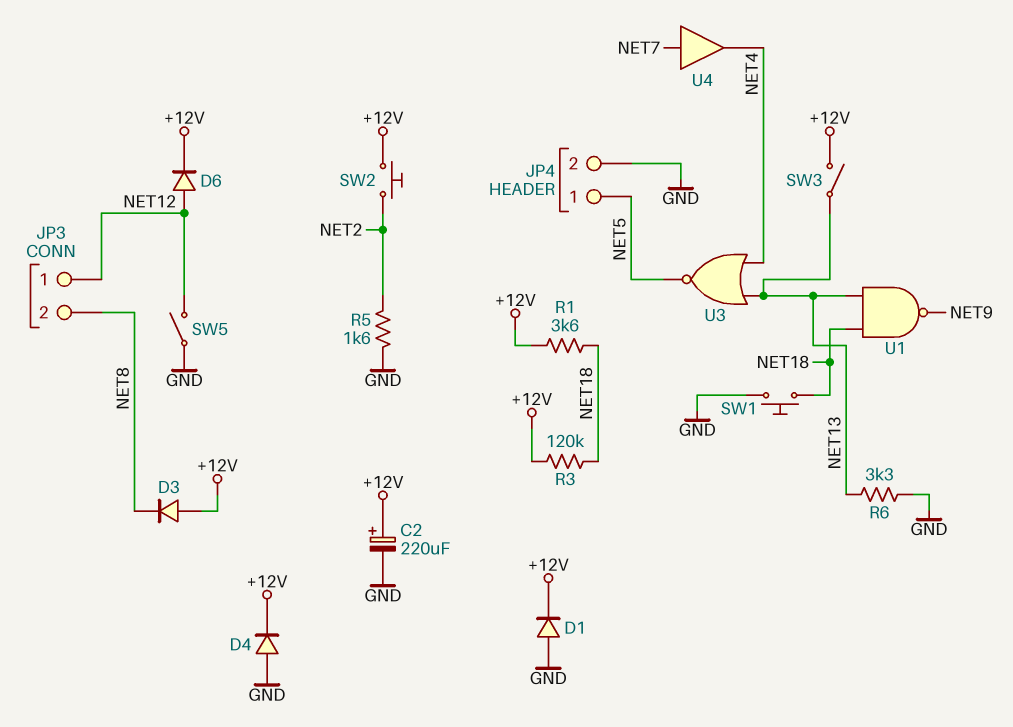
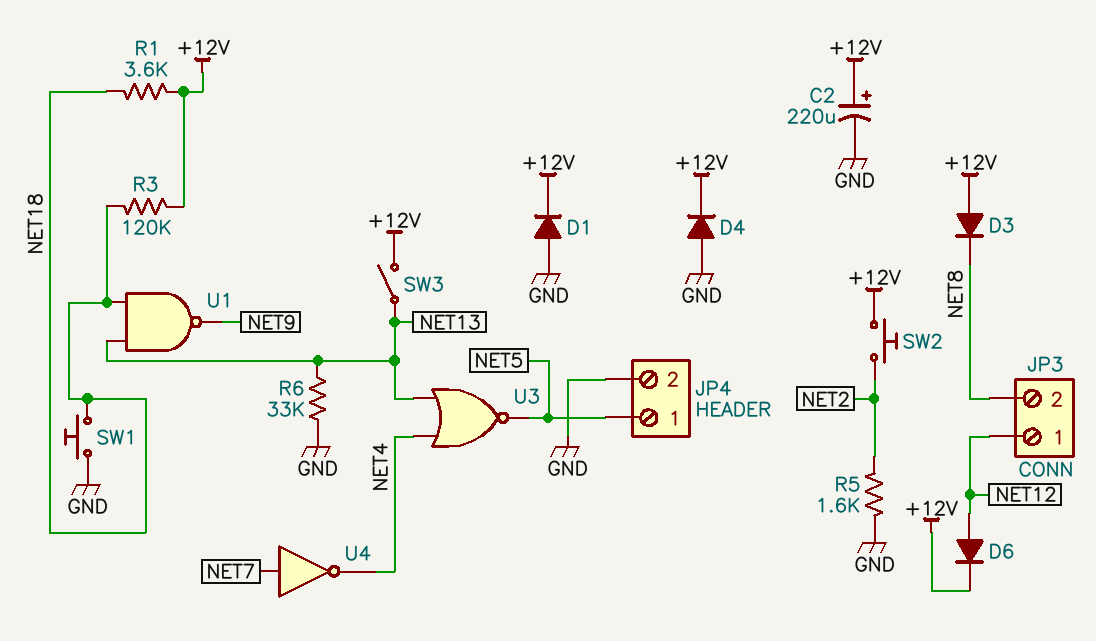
R6: 3.3k (GND, NET13) -> 33k (GND, NET13)
SW5: switch (GND, NET12) -> none
U4: buffer (in NET7, out NET4) -> NOT (in NET7, out NET4)

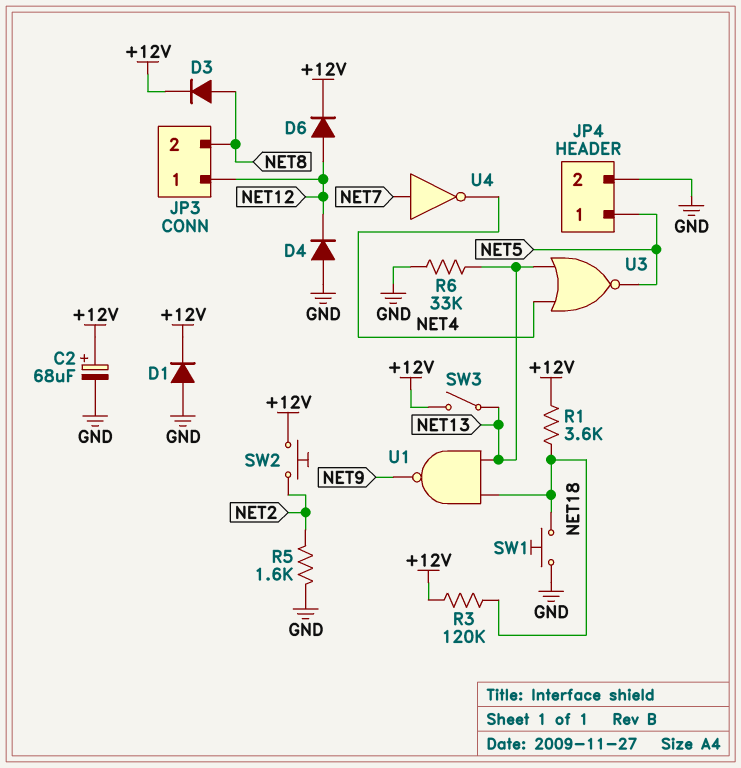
C2: 220uF (plus +12V, minus GND) -> 68uF (plus +12V, minus GND)
D3: diode (A +12V, K NET8) -> diode (A NET8, K +12V)
D4: diode (A GND, K +12V) -> diode (A GND, K NET12)

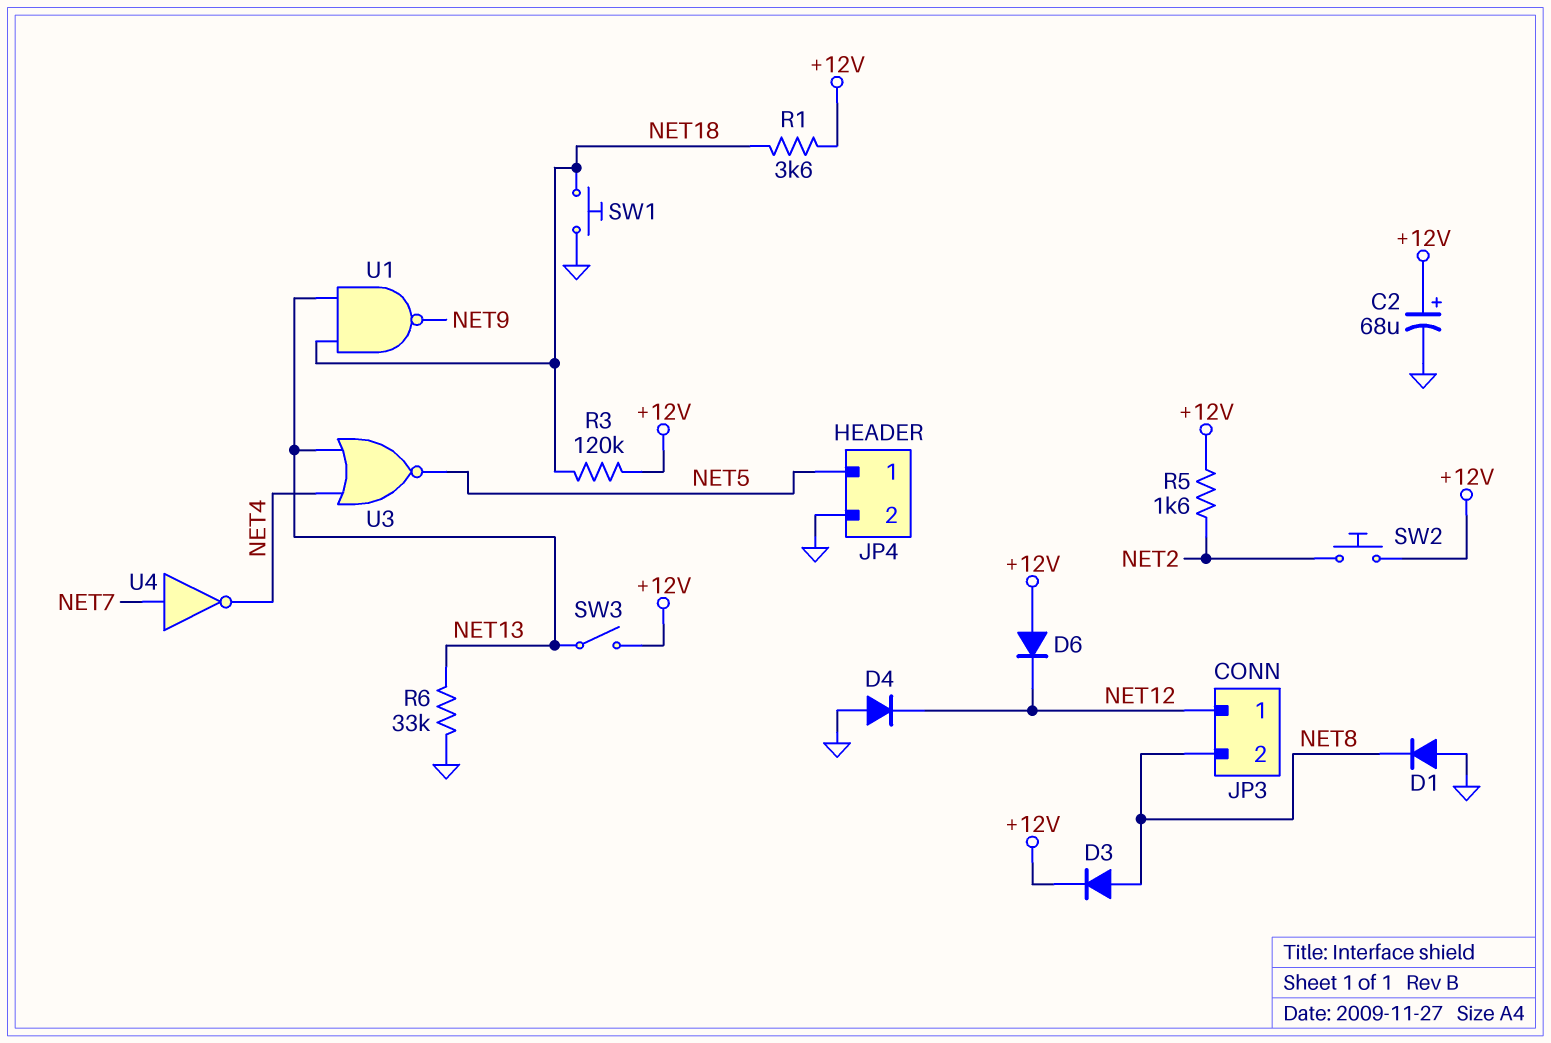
D1: diode (A GND, K +12V) -> diode (A GND, K NET8)
D6: diode (A NET12, K +12V) -> diode (A +12V, K NET12)
R5: 1.6k (GND, NET2) -> 1.6k (+12V, NET2)

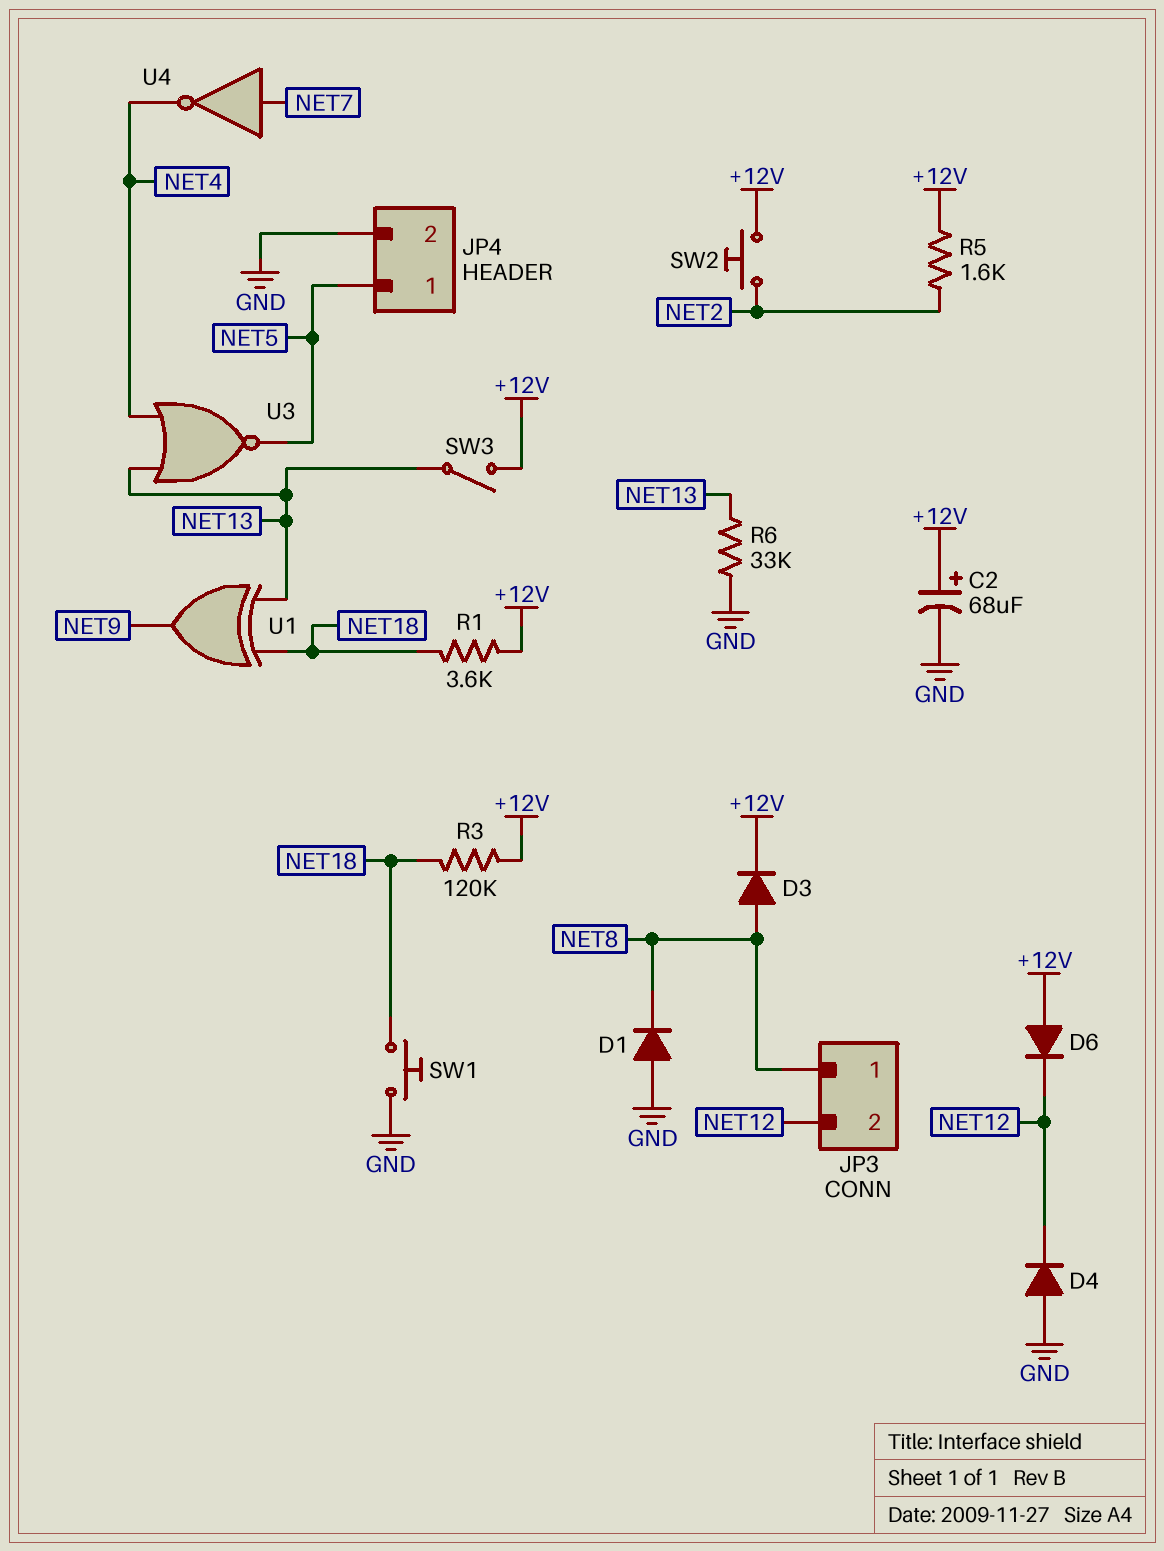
JP3 pin 1: NET12 -> NET8
JP3 pin 2: NET8 -> NET12
U1: NAND (in NET13, in NET18, out NET9) -> XOR (in NET13, in NET18, out NET9)

